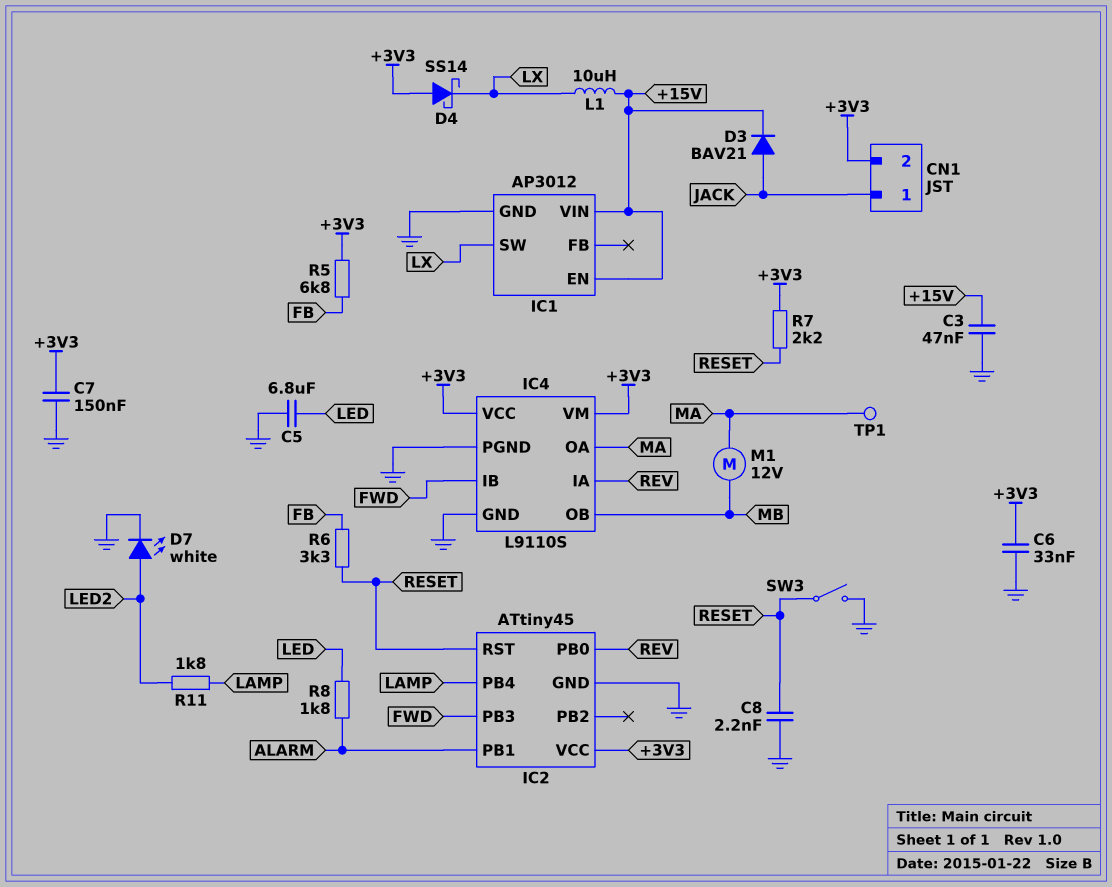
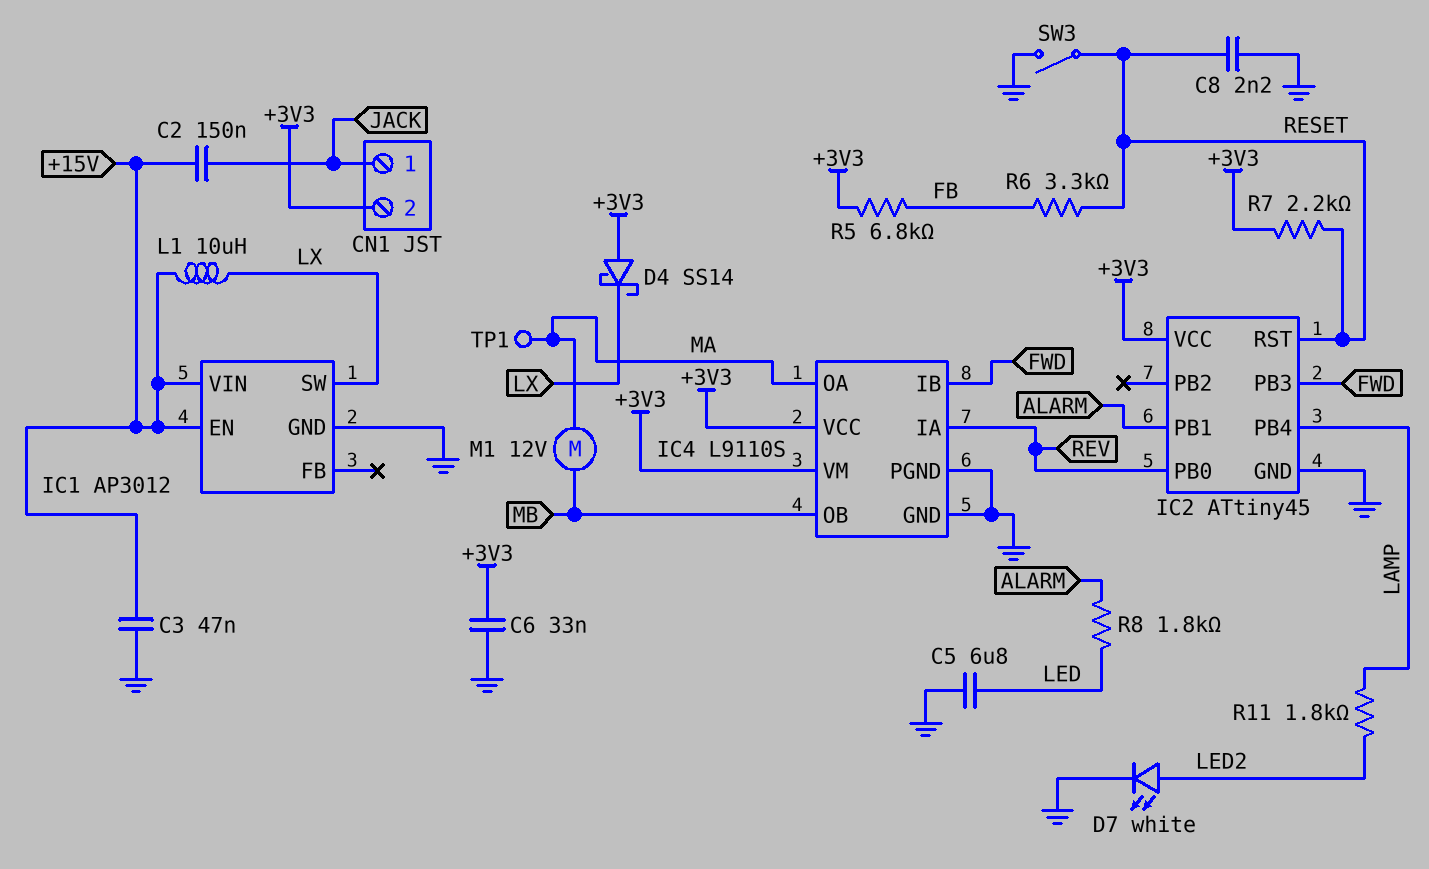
C2: none -> 150nF (+15V, JACK)
C7: 150nF (+3V3, GND) -> none
D3: diode BAV21 (A JACK, K +15V) -> none

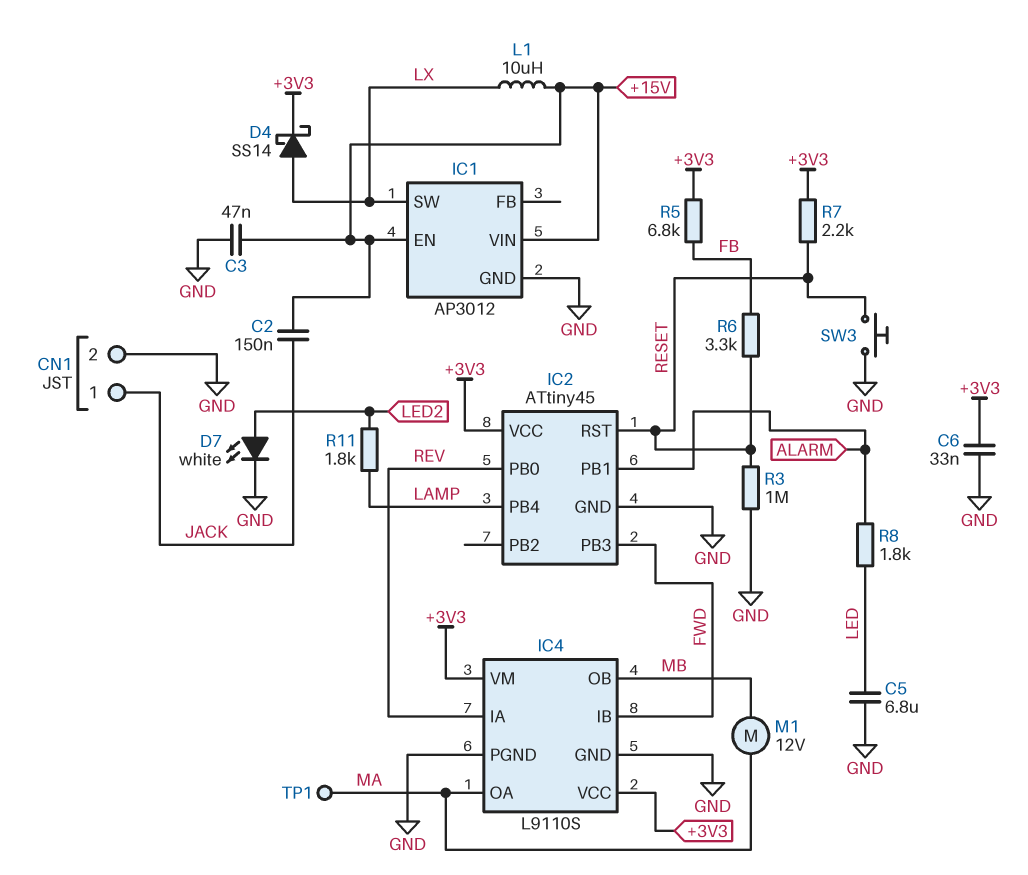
C8: 2.2nF (GND, RESET) -> none
CN1 pin 2: +3V3 -> GND
D4: schottky SS14 (A +3V3, K LX) -> schottky SS14 (A LX, K +3V3)
R3: none -> 1M (GND, RESET)
SW3: switch (GND, RESET) -> button (GND, RESET)

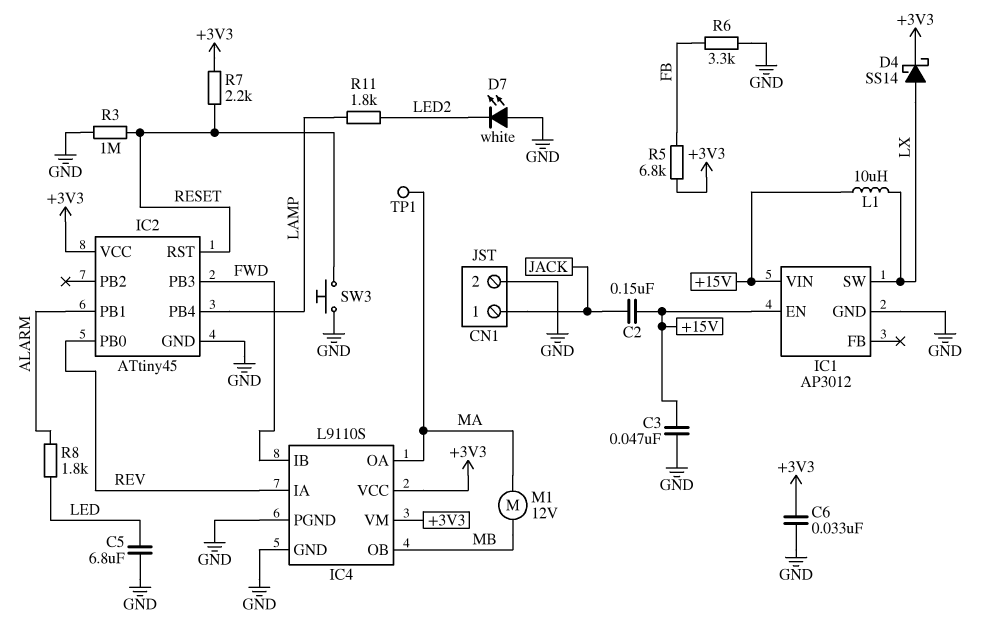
D7: LED white (A LED2, K GND) -> LED white (A GND, K LED2)
R6: 3.3k (FB, RESET) -> 3.3k (FB, GND)

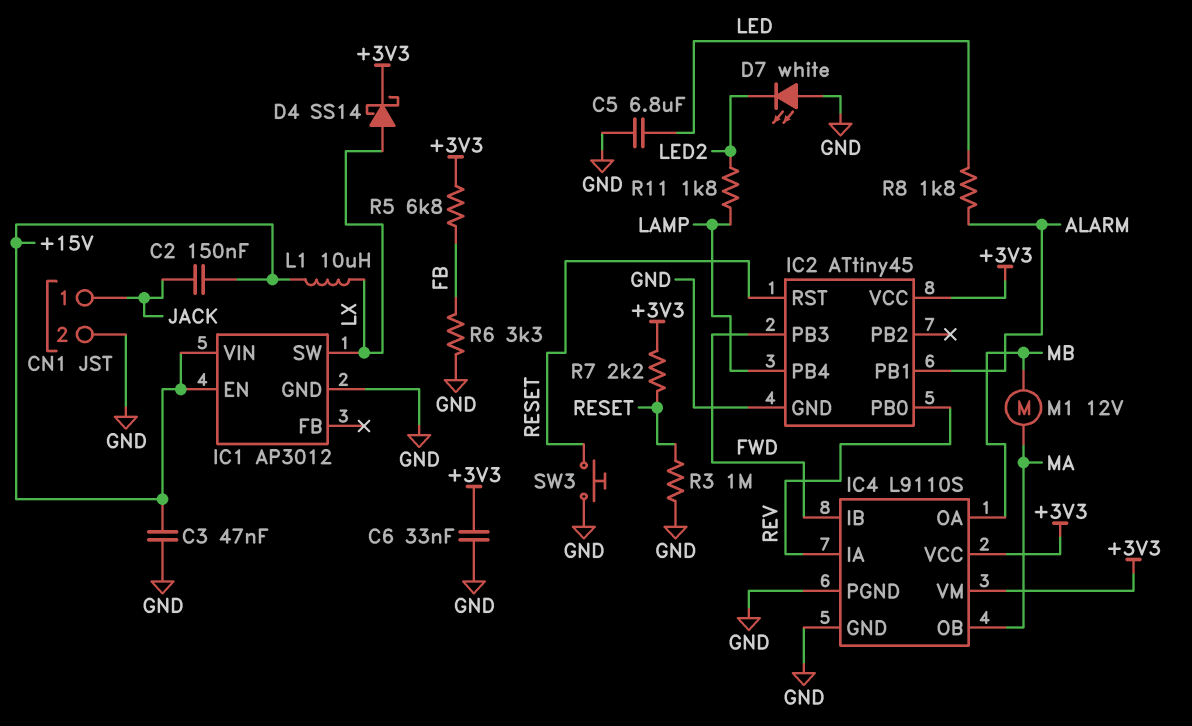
IC4 pin OA: MA -> MB
IC4 pin OB: MB -> MA
TP1: test point (MA) -> none

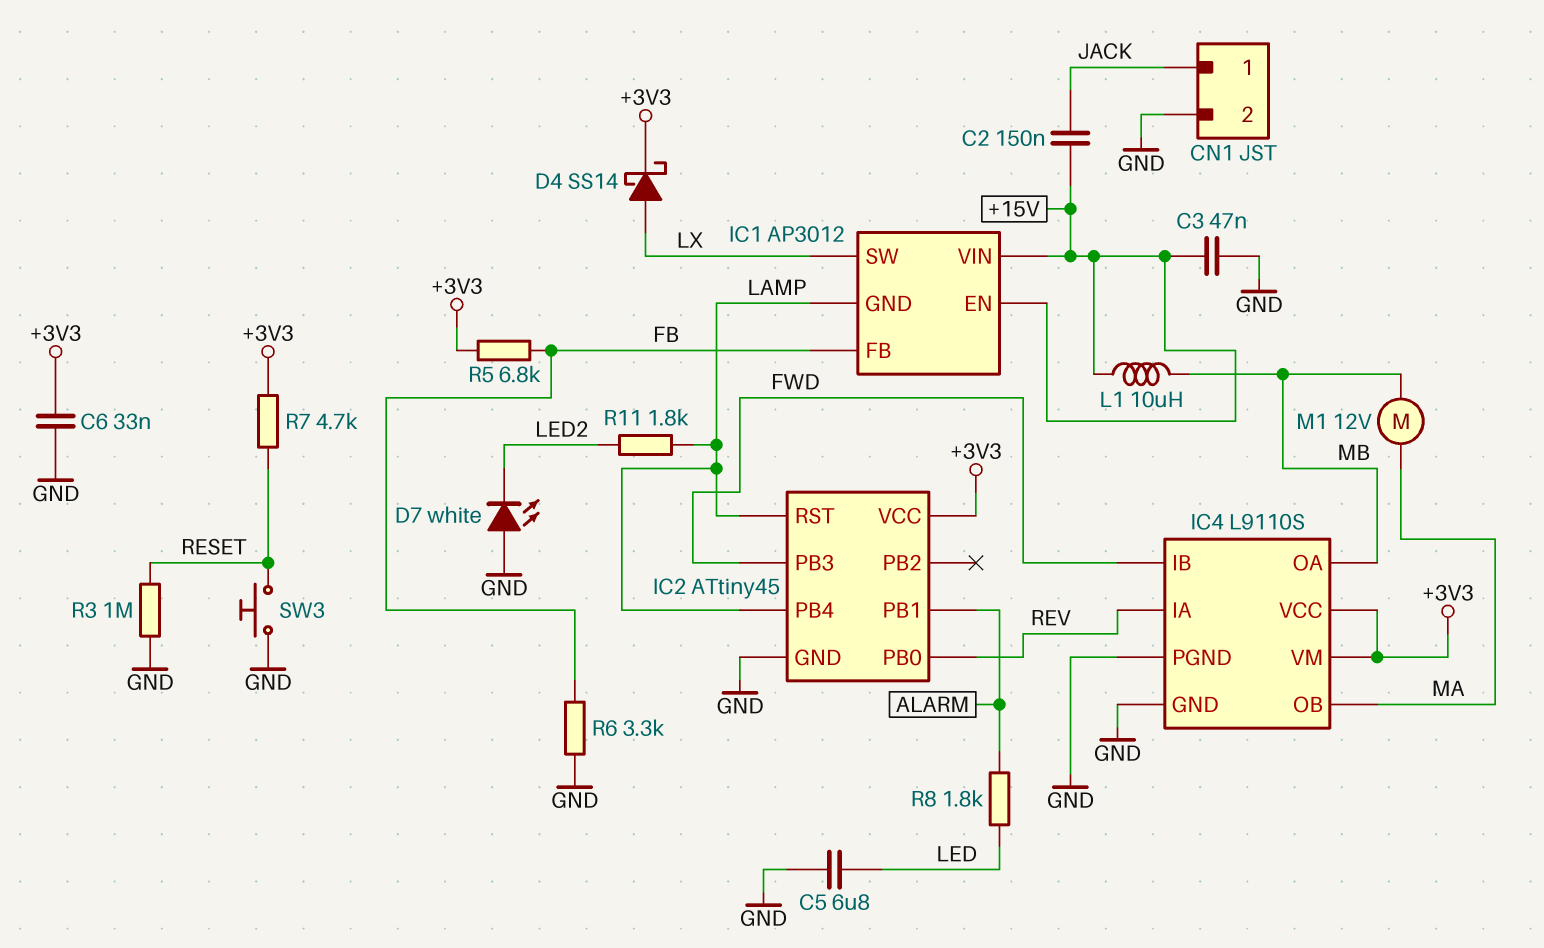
IC1 pin FB: none -> FB
IC1 pin GND: GND -> LAMP
IC2 pin RST: RESET -> LAMP
L1: 10uH (+15V, LX) -> 10uH (+15V, MB)
R7: 2.2k (+3V3, RESET) -> 4.7k (+3V3, RESET)

